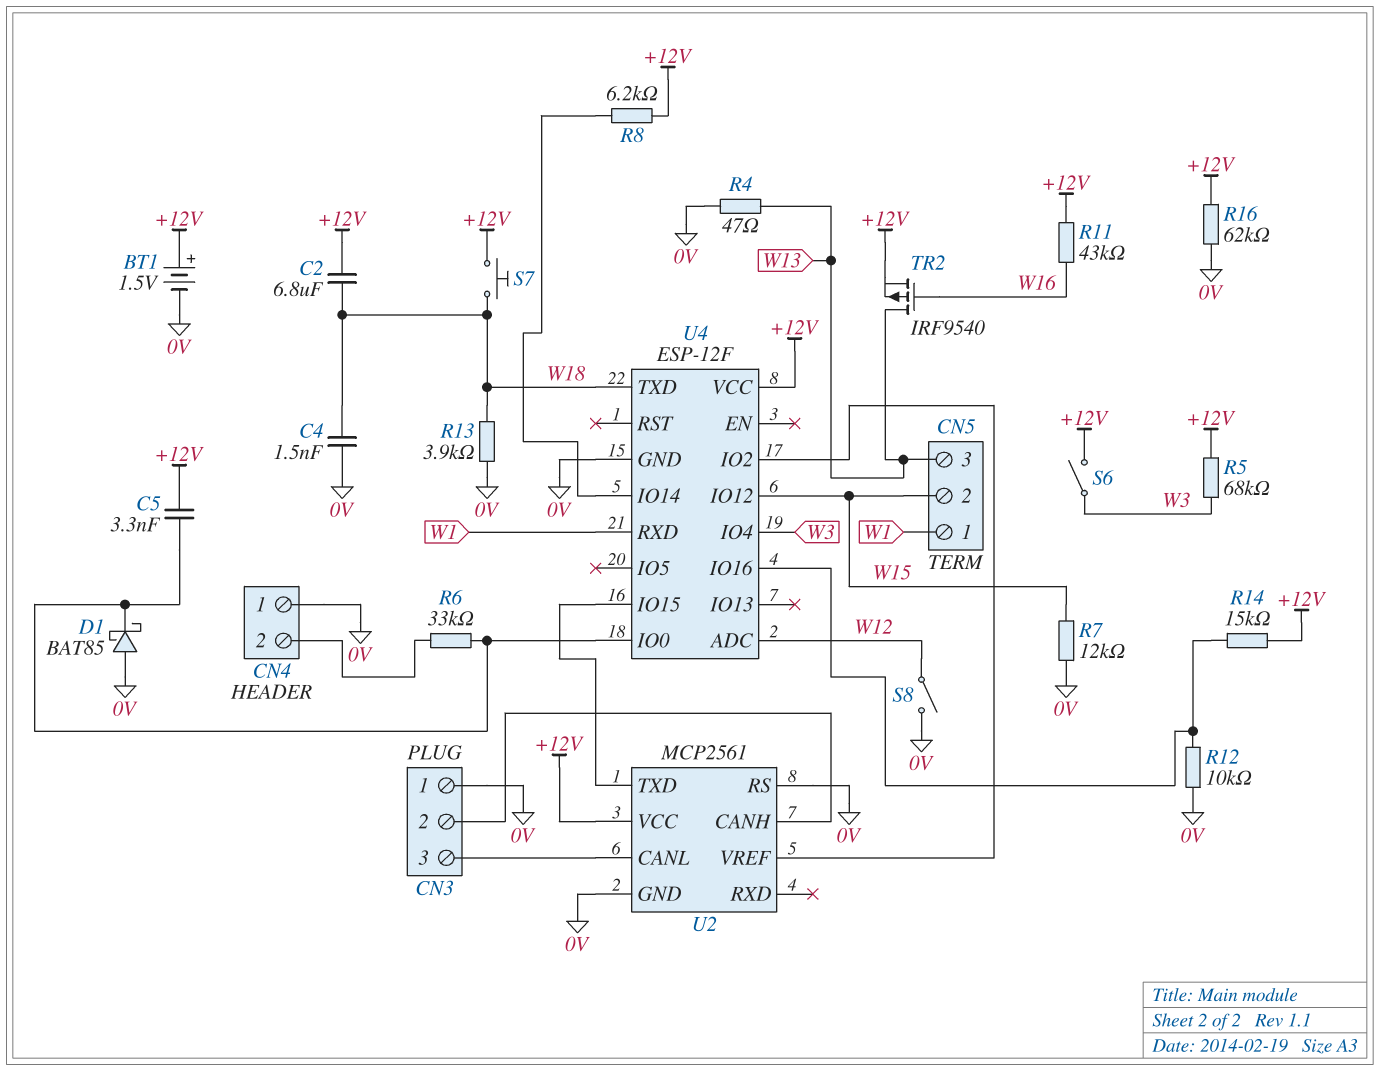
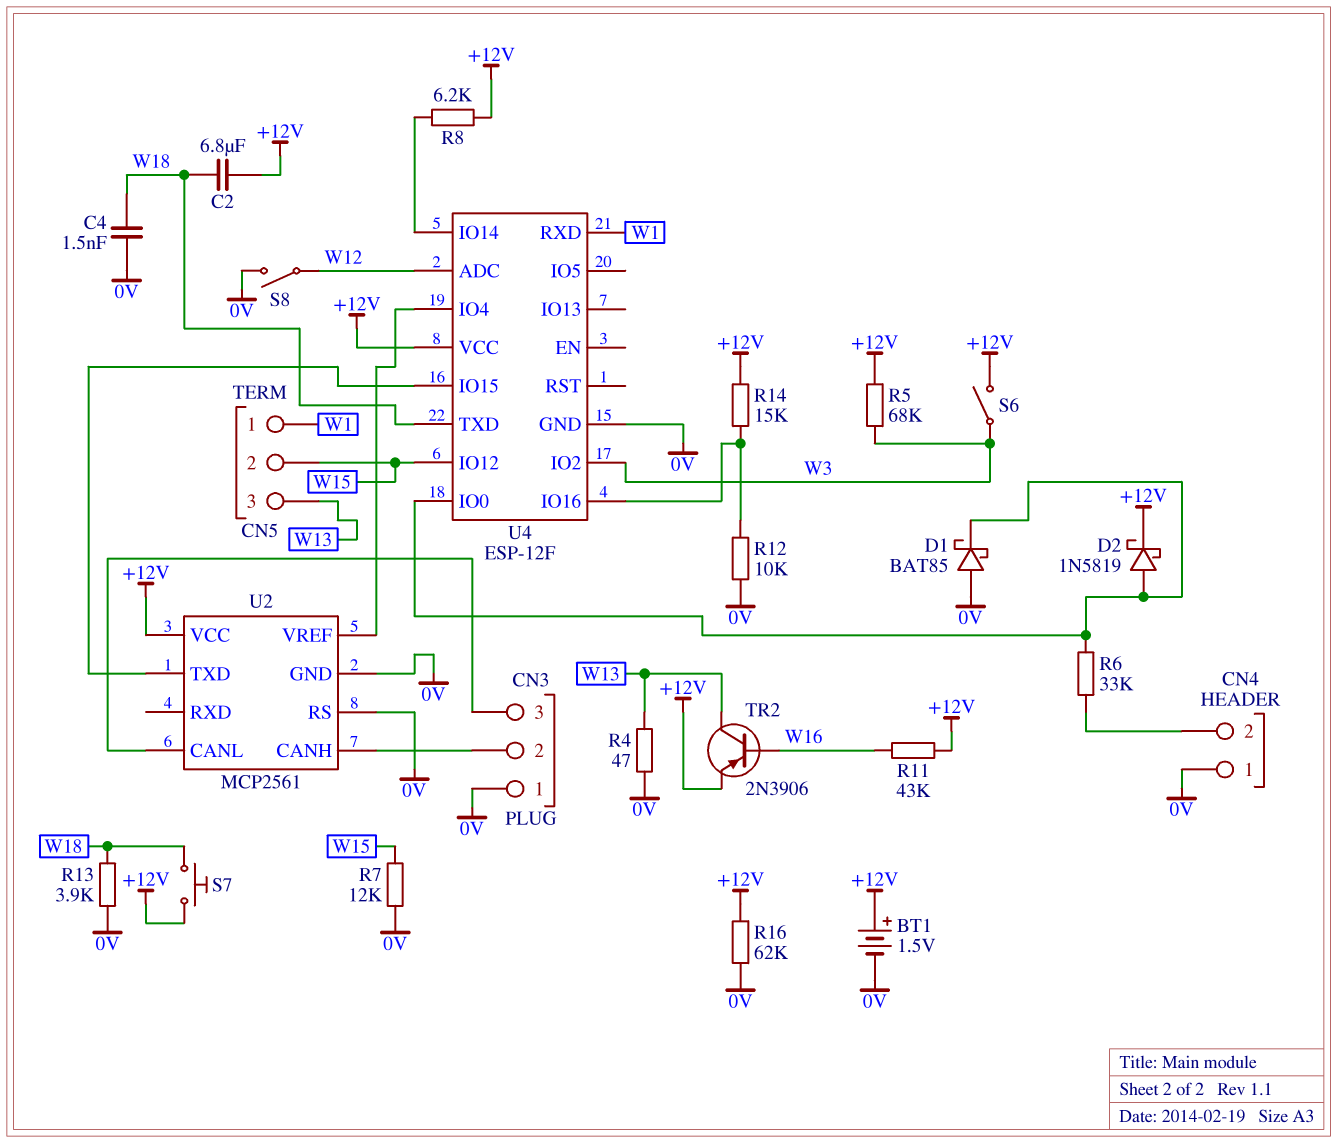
C5: 3.3nF (+12V, U4/IO0) -> none
D2: none -> schottky 1N5819 (A U4/IO0, K +12V)
TR2: PMOS IRF9540 (G W16, D W13, S +12V) -> PNP 2N3906 (B W16, C W13, E +12V)
U4 pin IO2: U2/VREF -> W3
U4 pin IO4: W3 -> U2/VREF

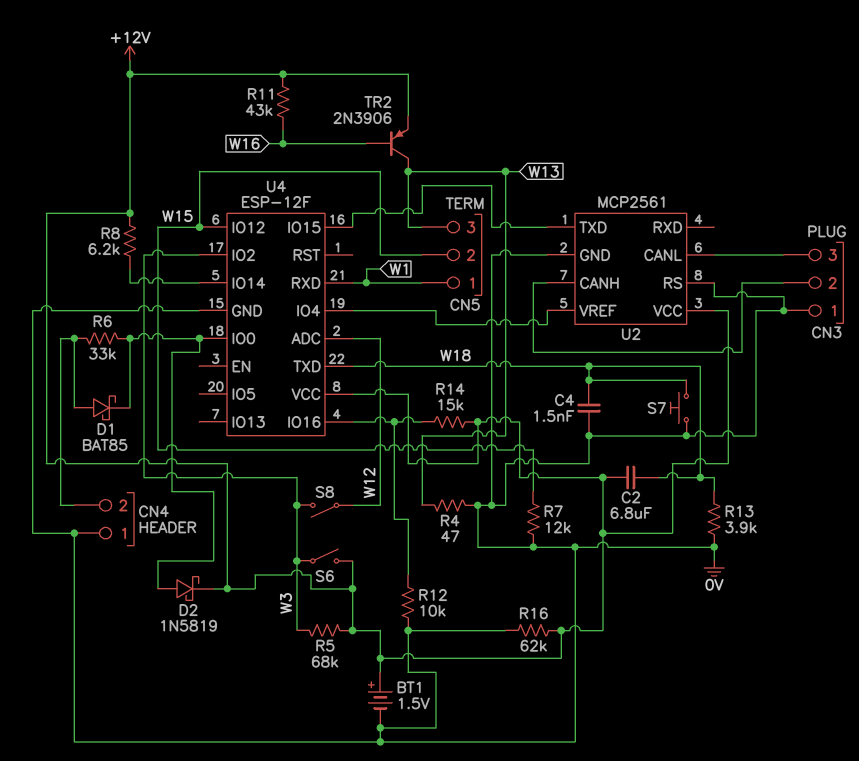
D1: schottky BAT85 (A 0V, K U4/IO0) -> schottky BAT85 (A CN4/2, K U4/IO0)
S7: button (+12V, W18) -> button (0V, W18)
S8: switch (0V, W12) -> switch (W3, W12)

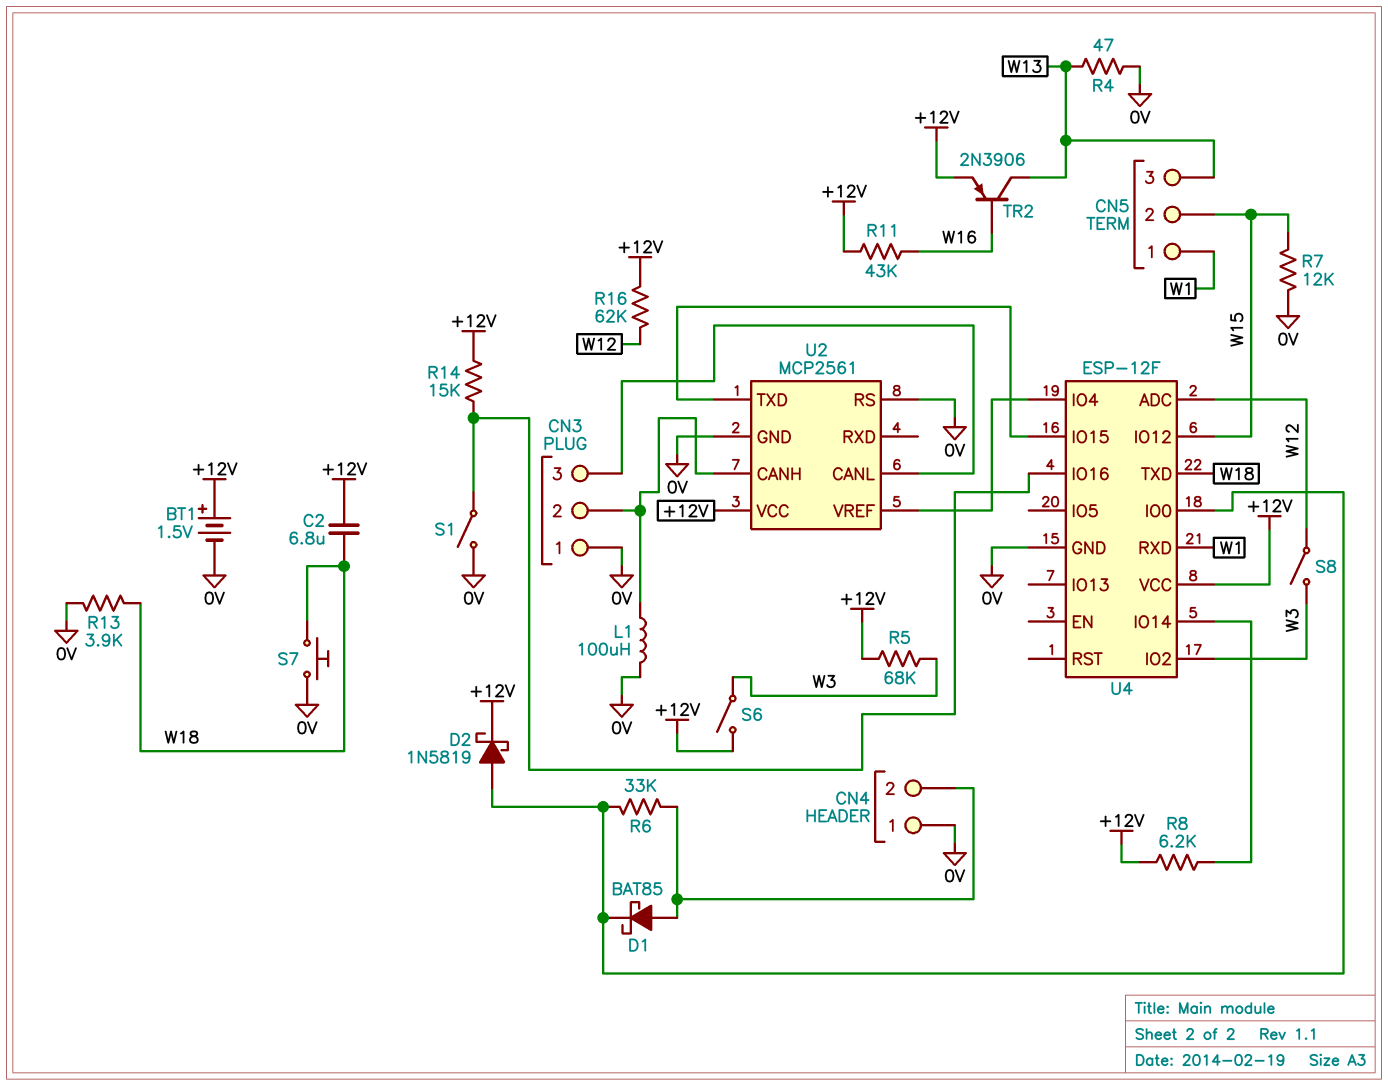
C4: 1.5nF (0V, W18) -> none
L1: none -> 100uH (0V, CN3/2)
R12: 10k (0V, U4/IO16) -> none
R16: 62k (+12V, 0V) -> 62k (+12V, W12)
S1: none -> switch (0V, U4/IO16)

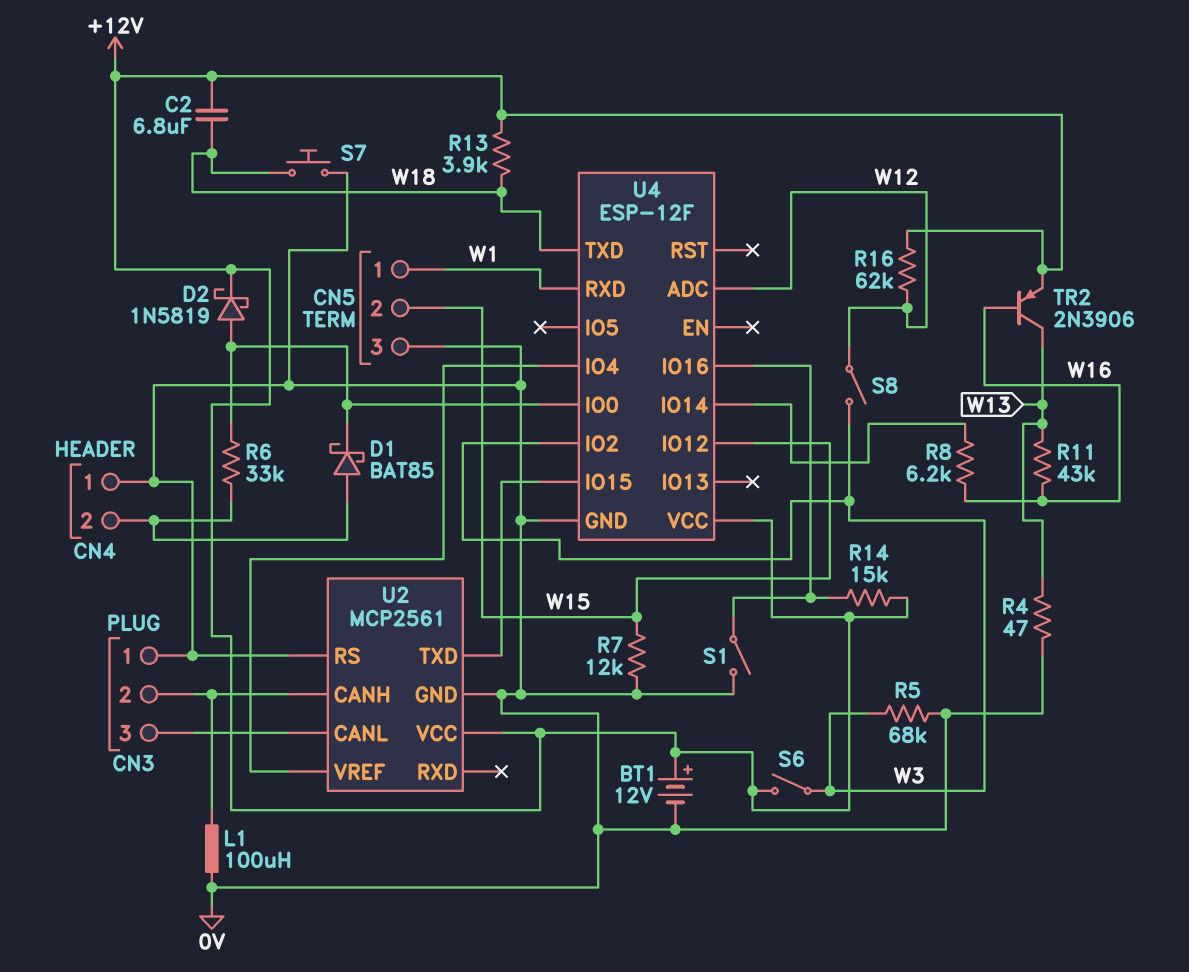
BT1: 1.5V (plus +12V, minus 0V) -> 12V (plus +12V, minus 0V)
CN5 pin 3: W13 -> 0V
R5: 68k (+12V, W3) -> 68k (0V, W3)
R8: 6.2k (+12V, U4/IO14) -> 6.2k (U4/IO14, W16)
R11: 43k (+12V, W16) -> 43k (W13, W16)
R13: 3.9k (0V, W18) -> 3.9k (+12V, W18)

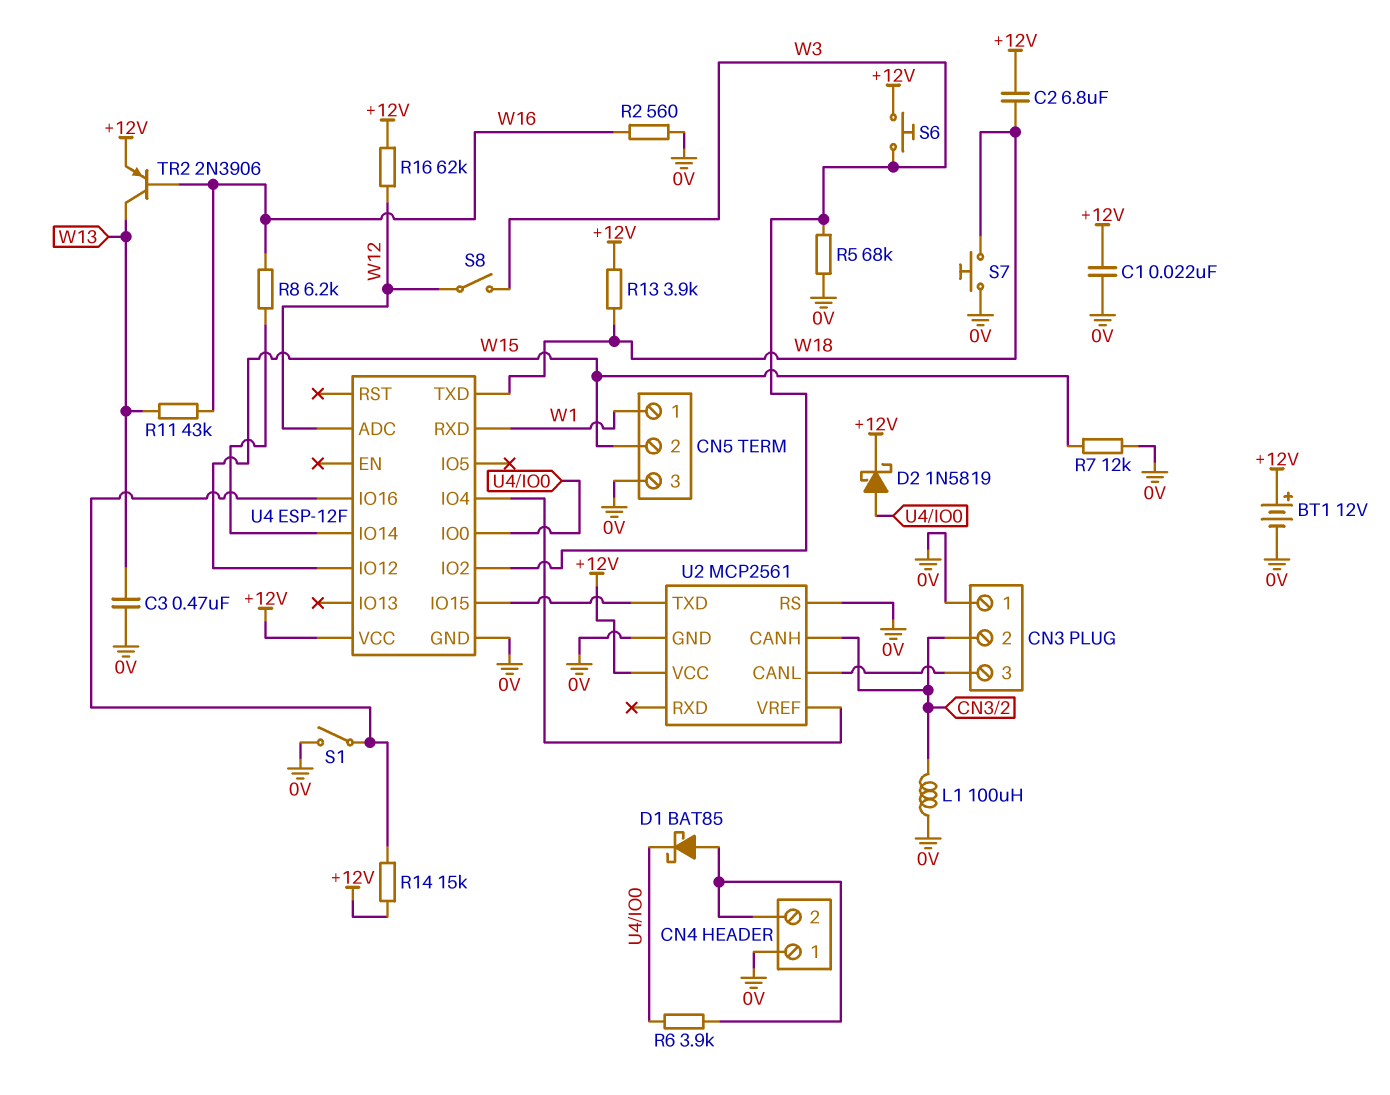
C1: none -> 22nF (+12V, 0V)
C3: none -> 470nF (0V, W13)
R2: none -> 560 (0V, W16)
R4: 47 (0V, W13) -> none
R6: 33k (CN4/2, U4/IO0) -> 3.9k (CN4/2, U4/IO0)
S6: switch (+12V, W3) -> button (+12V, W3)

